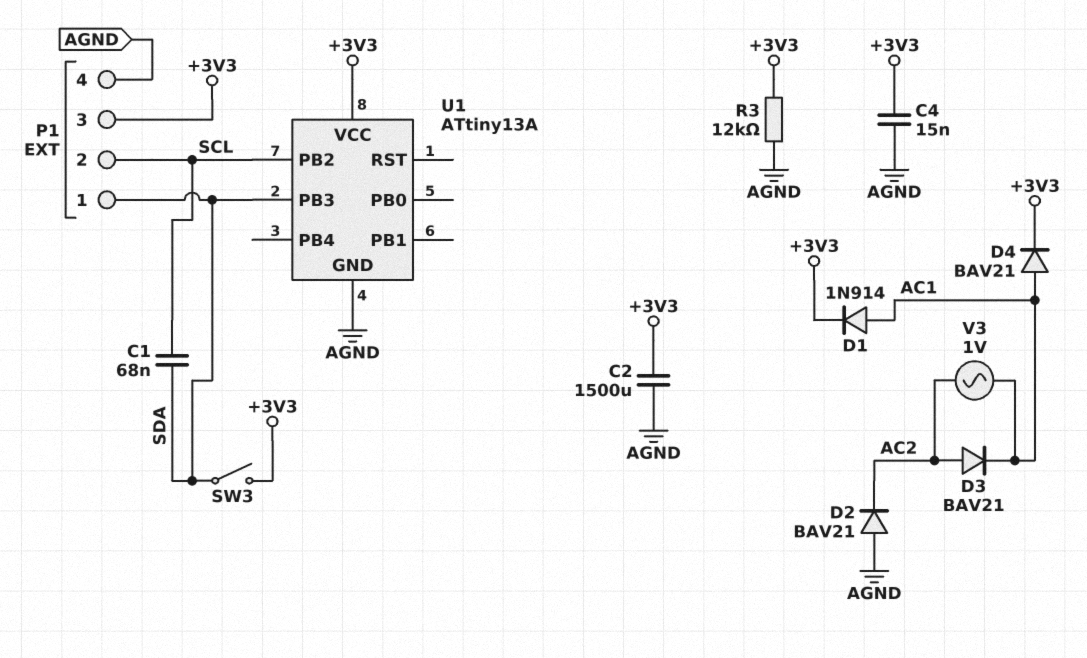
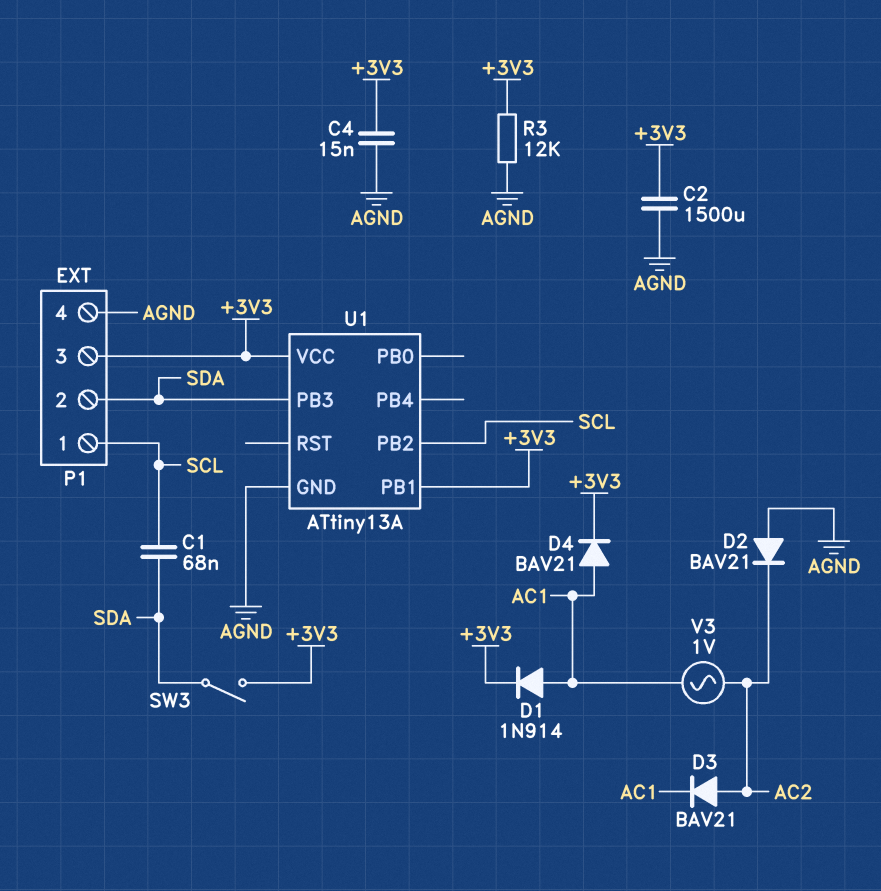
P1 pin 1: SDA -> SCL
P1 pin 2: SCL -> SDA
U1 pin PB1: none -> +3V3

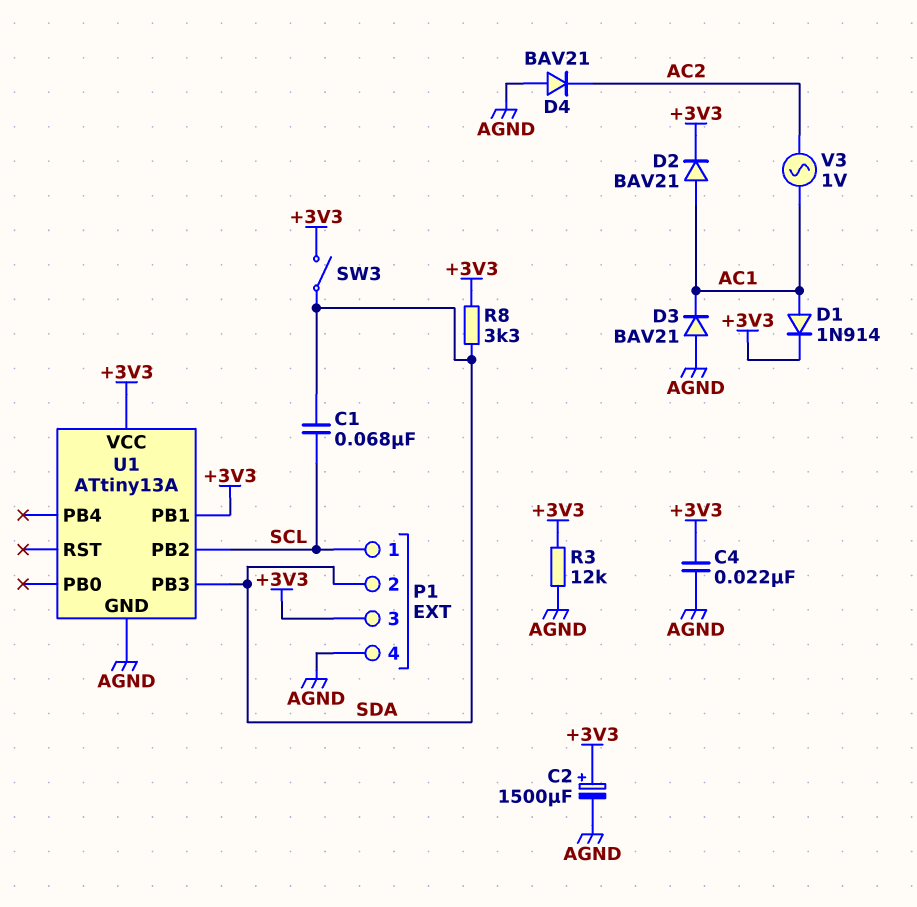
C2: 1500uF (+3V3, AGND) -> 1500uF (plus +3V3, minus AGND)
C4: 15nF (+3V3, AGND) -> 22nF (+3V3, AGND)
D2: diode BAV21 (A AGND, K AC2) -> diode BAV21 (A AC1, K +3V3)
D3: diode BAV21 (A AC2, K AC1) -> diode BAV21 (A AGND, K AC1)
D4: diode BAV21 (A AC1, K +3V3) -> diode BAV21 (A AGND, K AC2)
R8: none -> 3.3k (+3V3, SDA)

